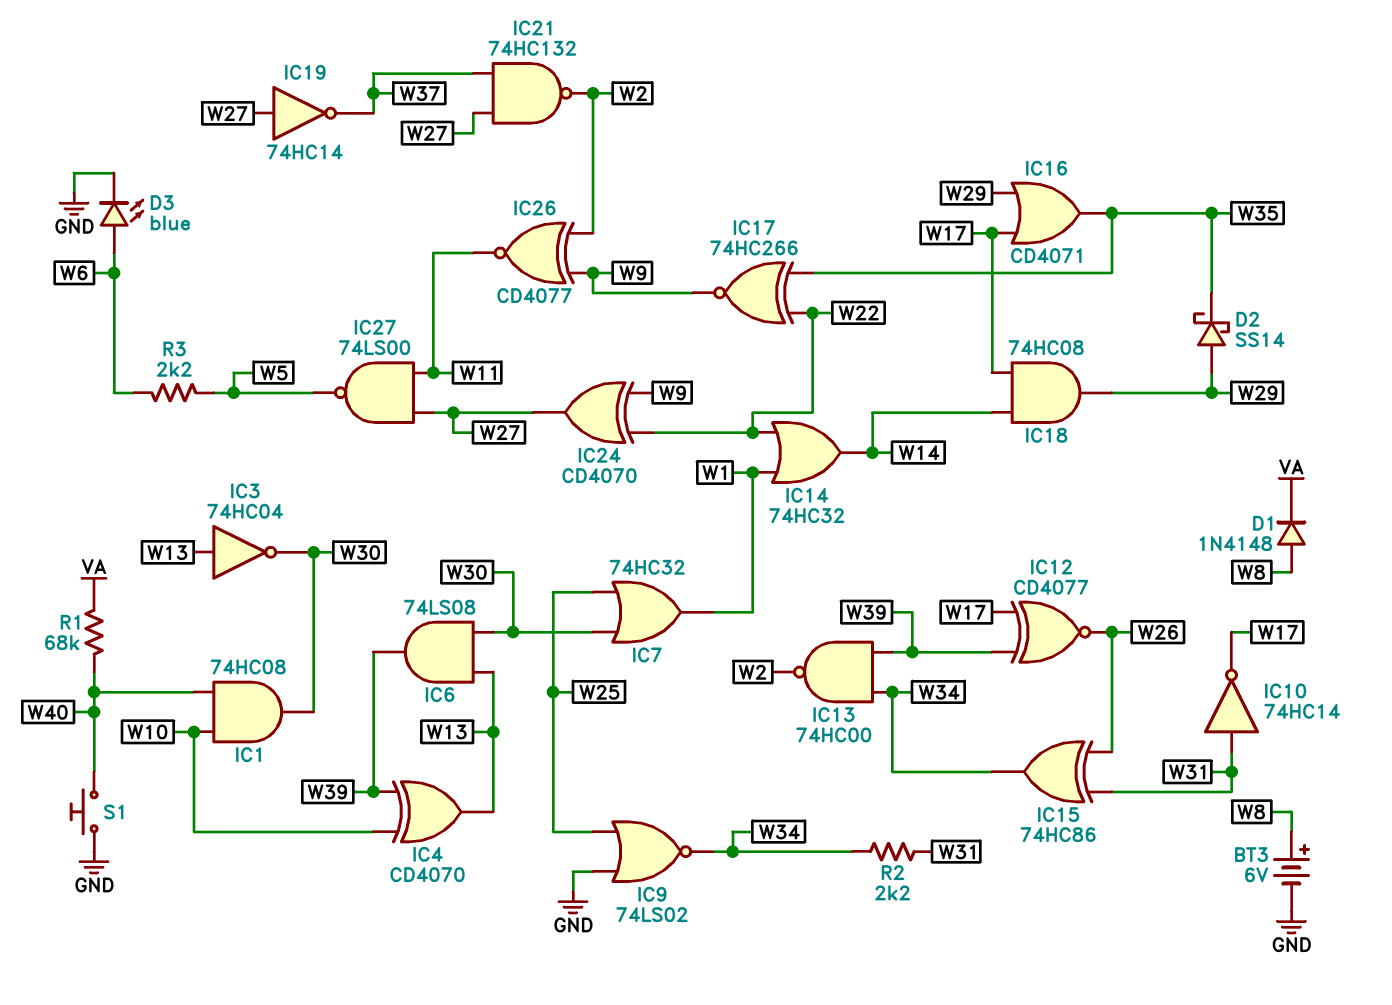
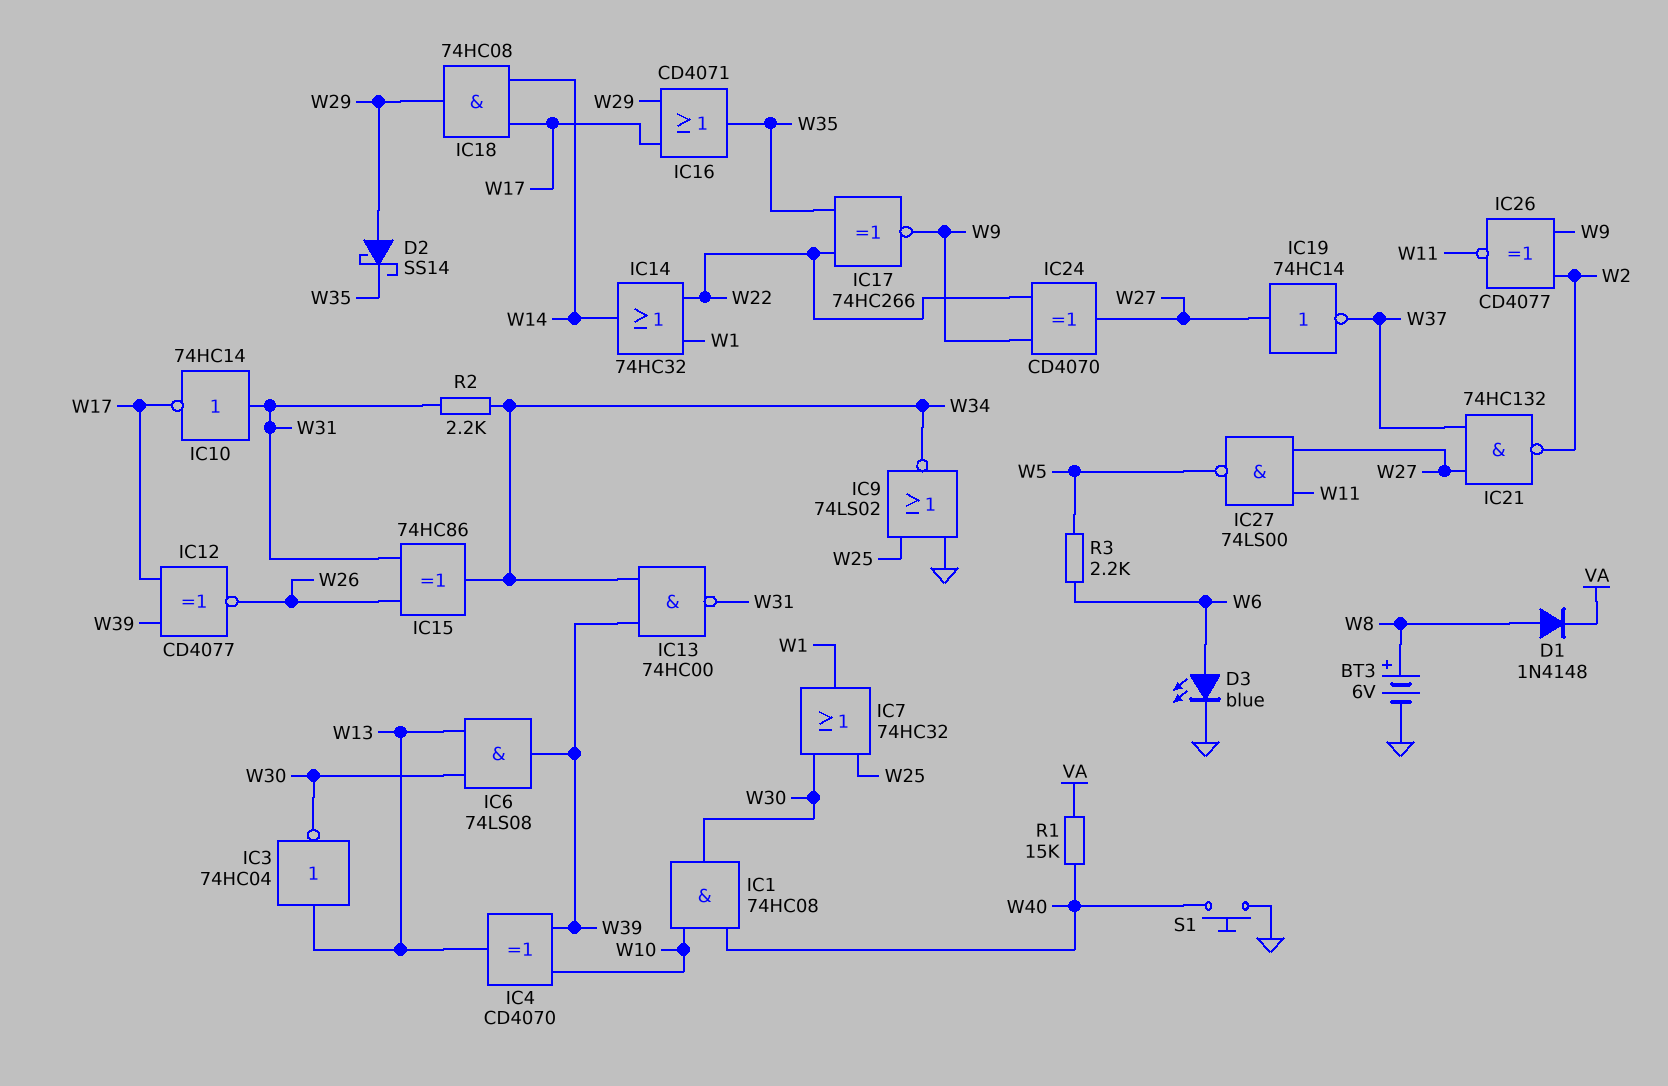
IC13: NAND 74HC00 (in W34, in W39, out W2) -> NAND 74HC00 (in W34, in W39, out W31)
R1: 68k (VA, W40) -> 15k (VA, W40)

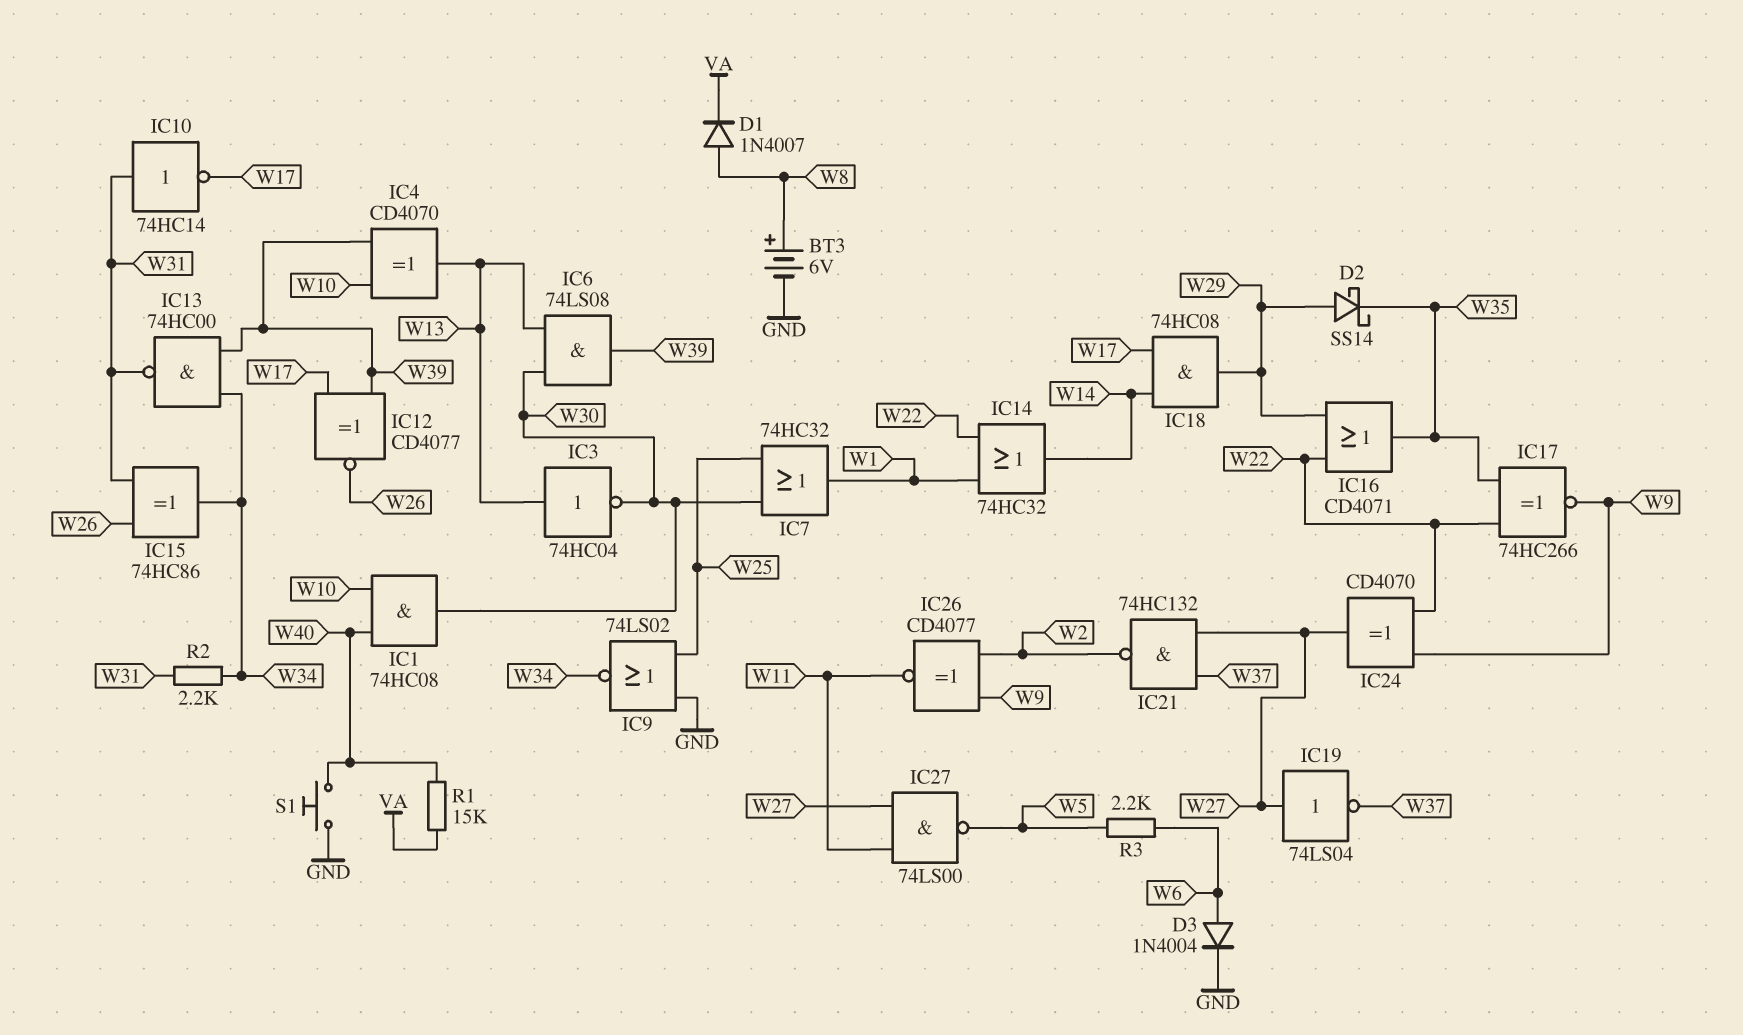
D1: diode 1N4148 (A W8, K VA) -> diode 1N4007 (A W8, K VA)
D3: LED blue (A W6, K GND) -> diode 1N4004 (A W6, K GND)
IC16: OR CD4071 (in W17, in W29, out W35) -> OR CD4071 (in W22, in W29, out W35)
IC19: NOT 74HC14 (in W27, out W37) -> NOT 74LS04 (in W27, out W37)

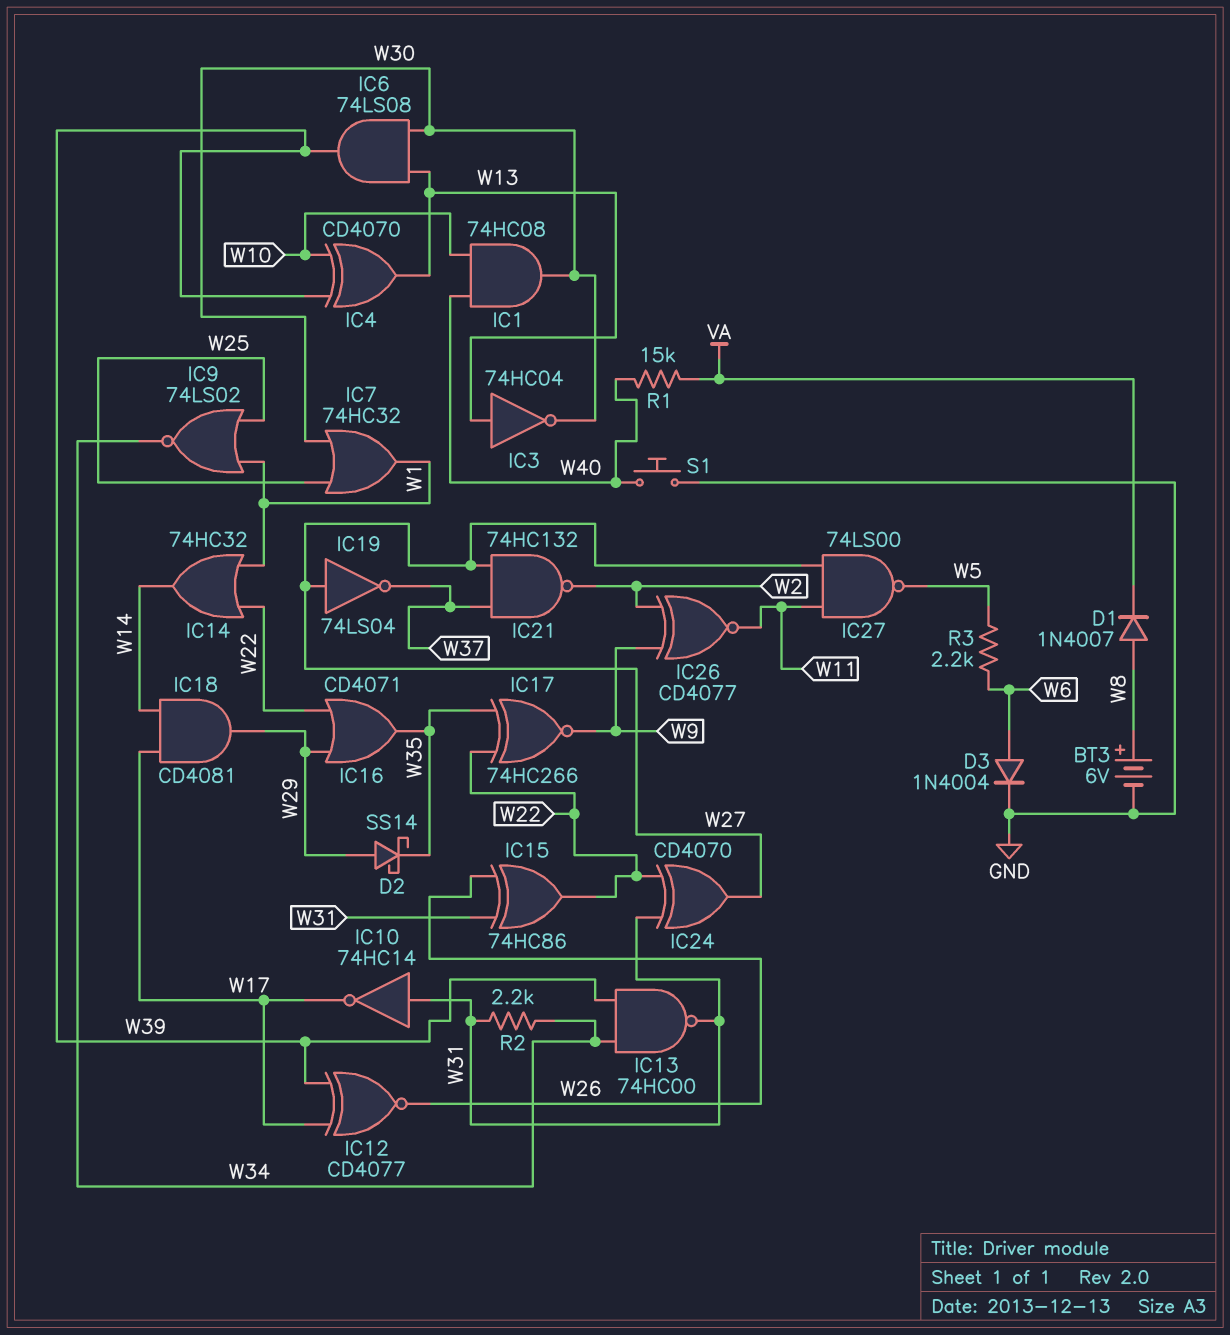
IC9: NOR 74LS02 (in GND, in W25, out W34) -> NOR 74LS02 (in W1, in W25, out W34)
IC15: XOR 74HC86 (in W26, in W31, out W34) -> XOR 74HC86 (in W26, in W31, out W22)
IC18: AND 74HC08 (in W14, in W17, out W29) -> AND CD4081 (in W14, in W17, out W29)
IC24: XOR CD4070 (in W9, in W22, out W27) -> XOR CD4070 (in W22, in W31, out W27)

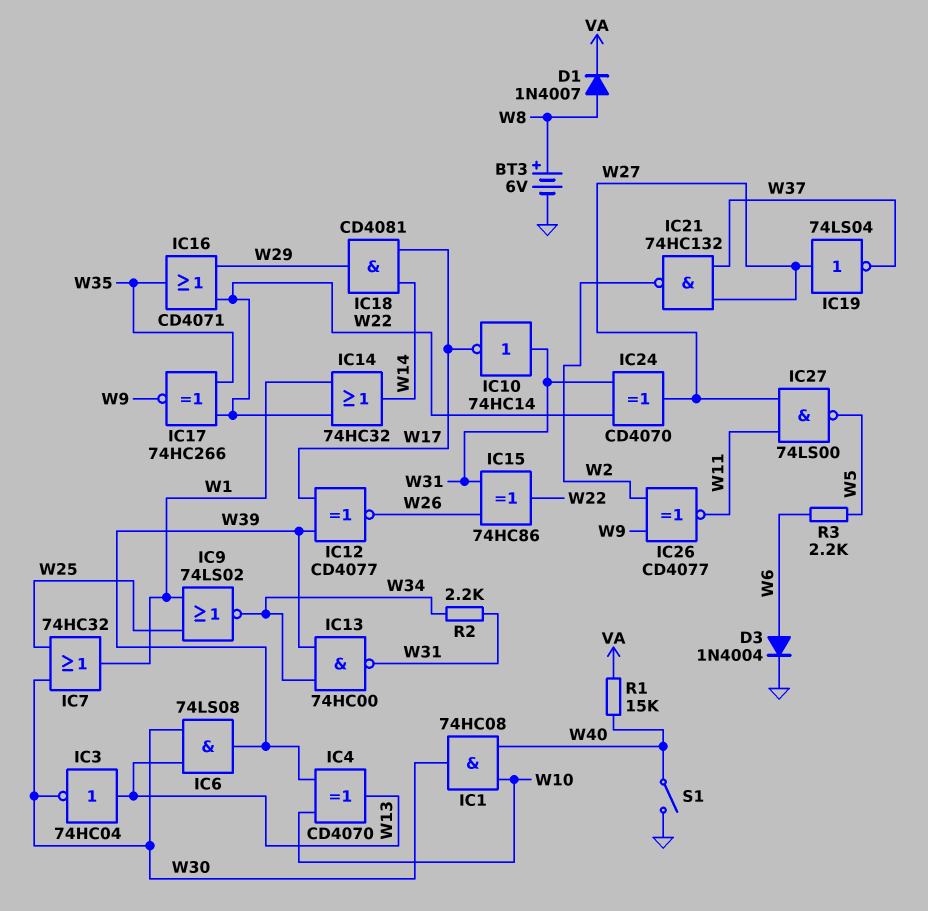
D2: schottky SS14 (A W29, K W35) -> none
S1: button (GND, W40) -> switch (GND, W40)

